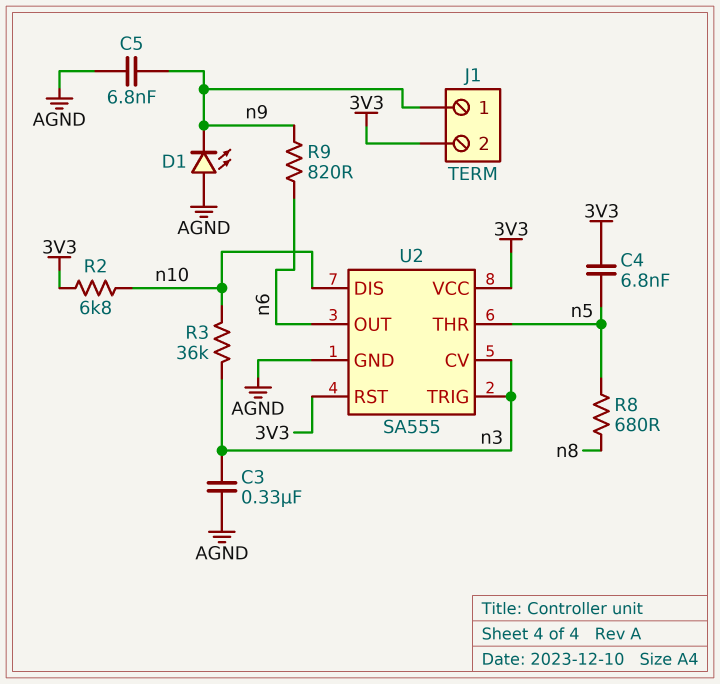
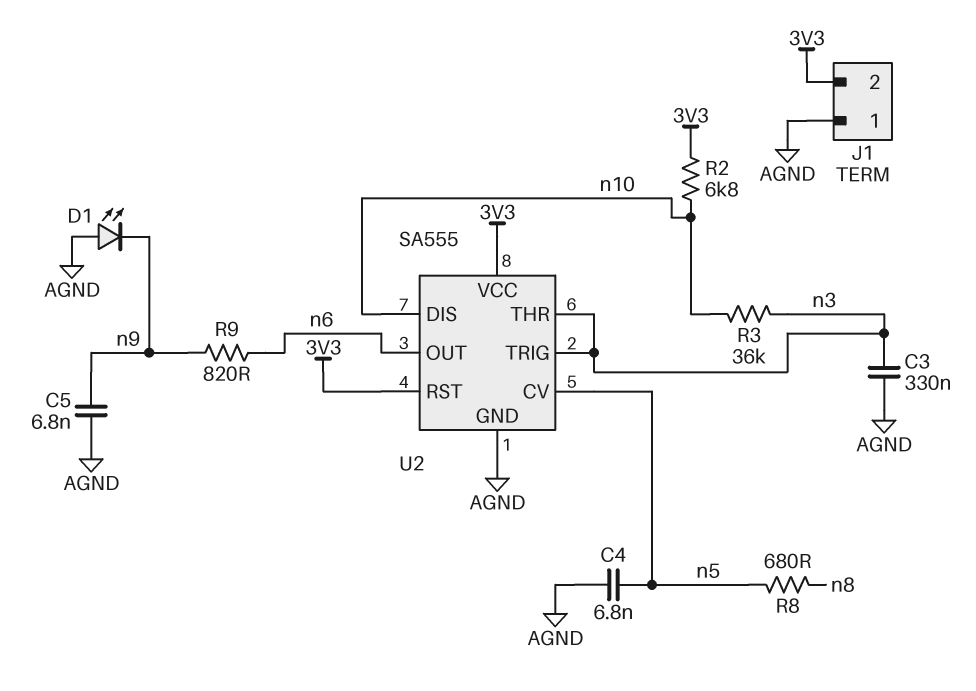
C4: 6.8nF (3V3, n5) -> 6.8nF (AGND, n5)
J1 pin 1: n9 -> AGND
U2 pin CV: n3 -> n5
U2 pin THR: n5 -> n3

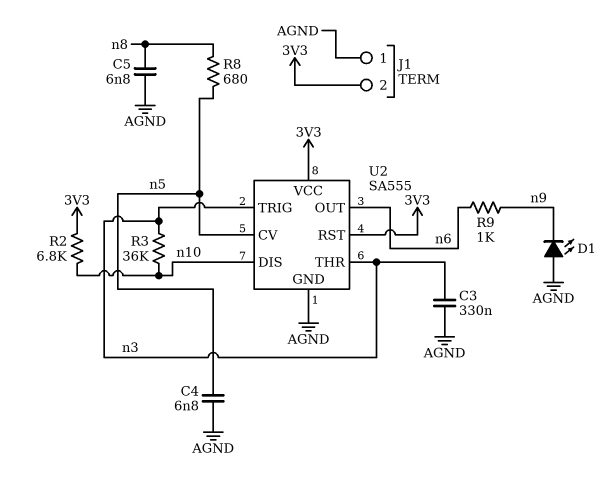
C5: 6.8nF (AGND, n9) -> 6.8nF (AGND, n8)
R9: 820 (n6, n9) -> 1k (n6, n9)

